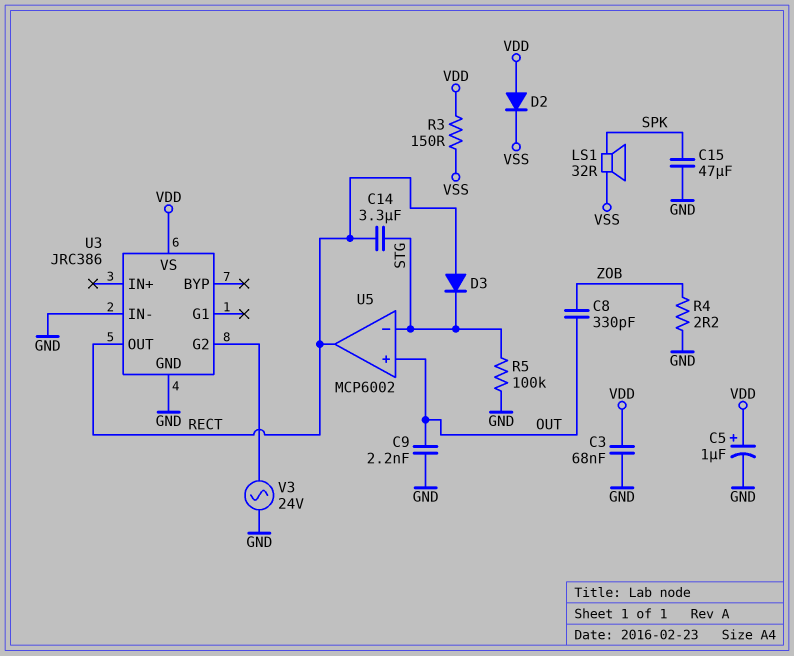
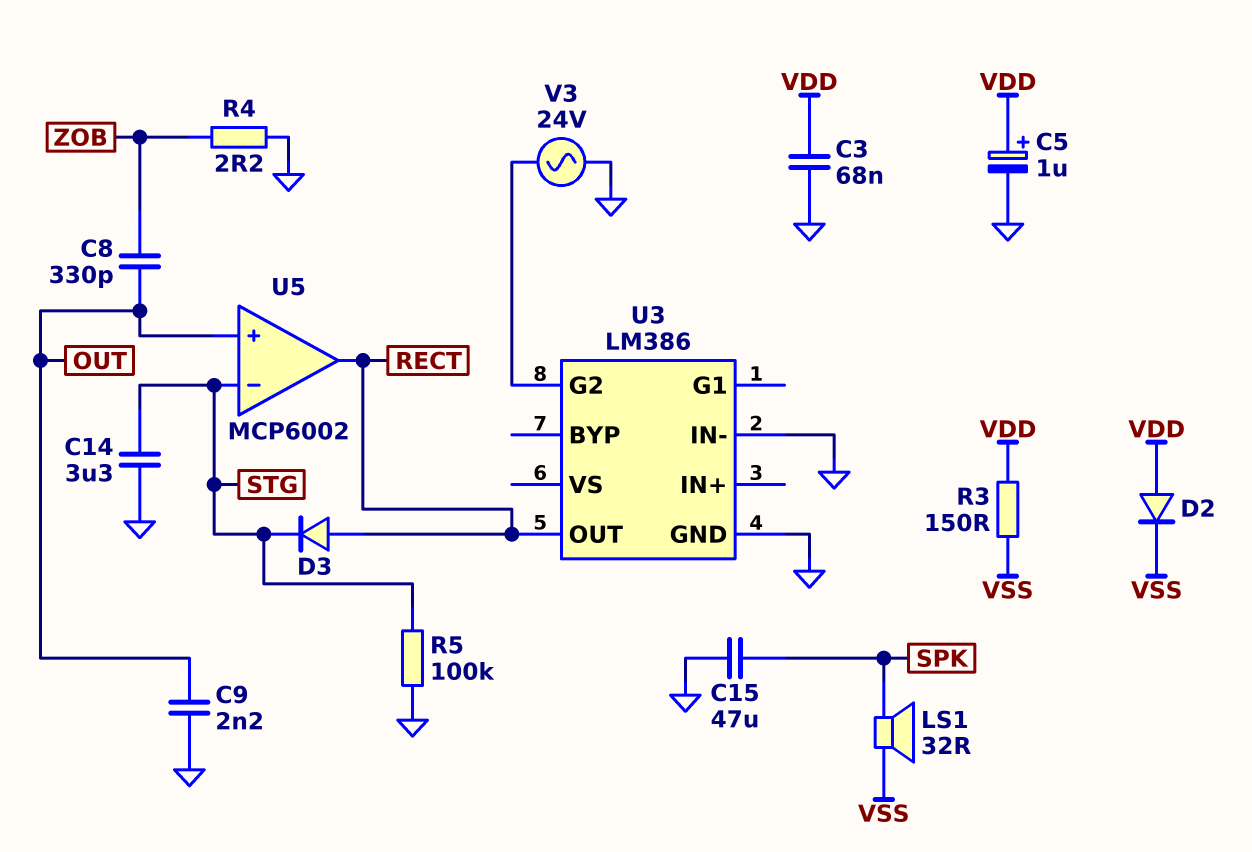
C14: 3.3uF (RECT, STG) -> 3.3uF (GND, STG)
U3: JRC386 -> LM386
U3 pin VS: VDD -> none

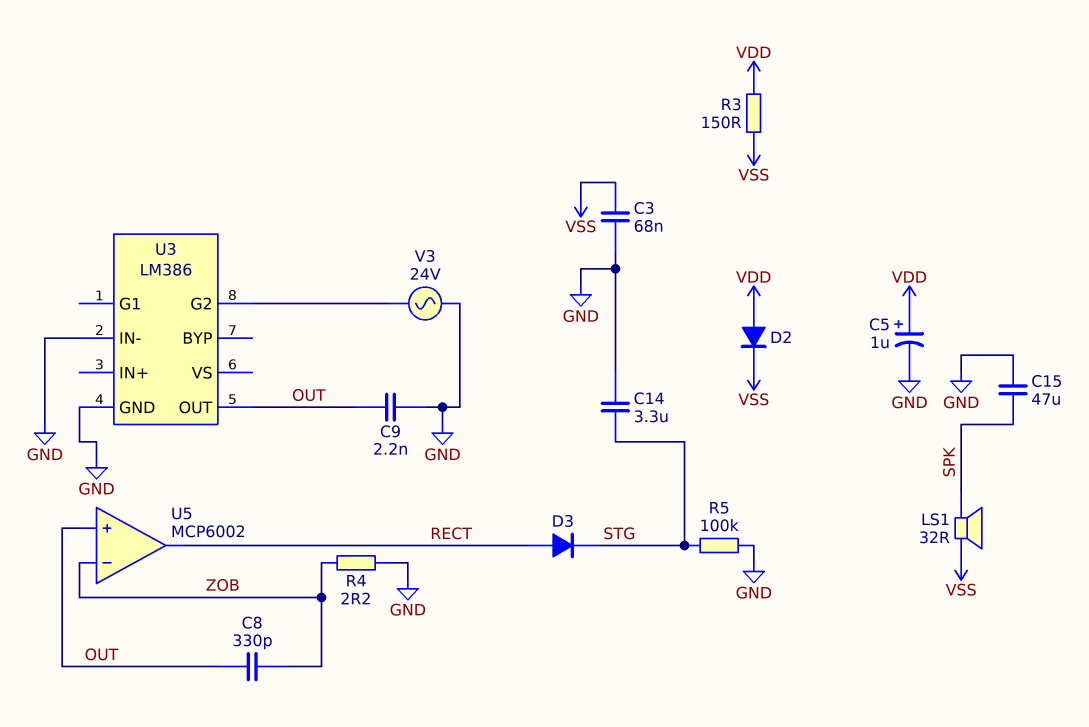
C3: 68nF (GND, VDD) -> 68nF (GND, VSS)
U3 pin OUT: RECT -> OUT
U5 pin in-: STG -> ZOB

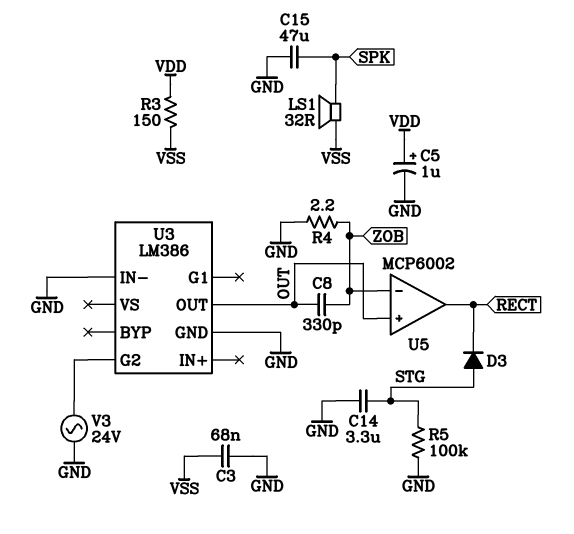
C9: 2.2nF (GND, OUT) -> none
D2: diode (A VDD, K VSS) -> none
D3: diode (A RECT, K STG) -> diode (A STG, K RECT)

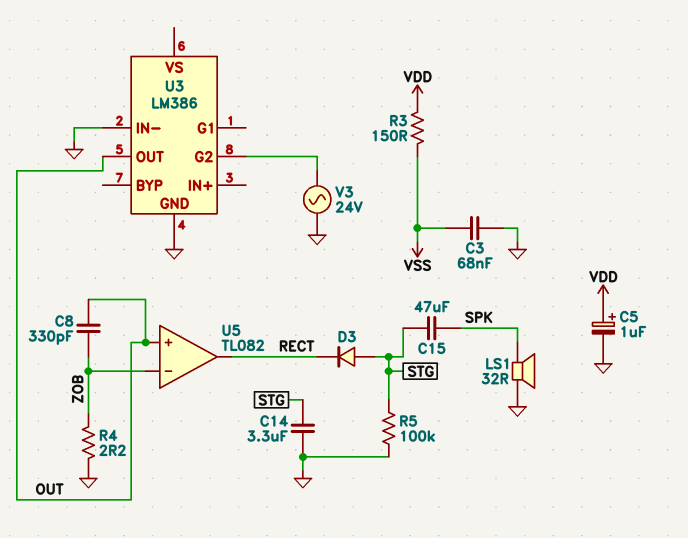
C15: 47uF (GND, SPK) -> 47uF (SPK, STG)
LS1: speaker 32R (SPK, VSS) -> speaker 32R (GND, SPK)
U5: MCP6002 -> TL082

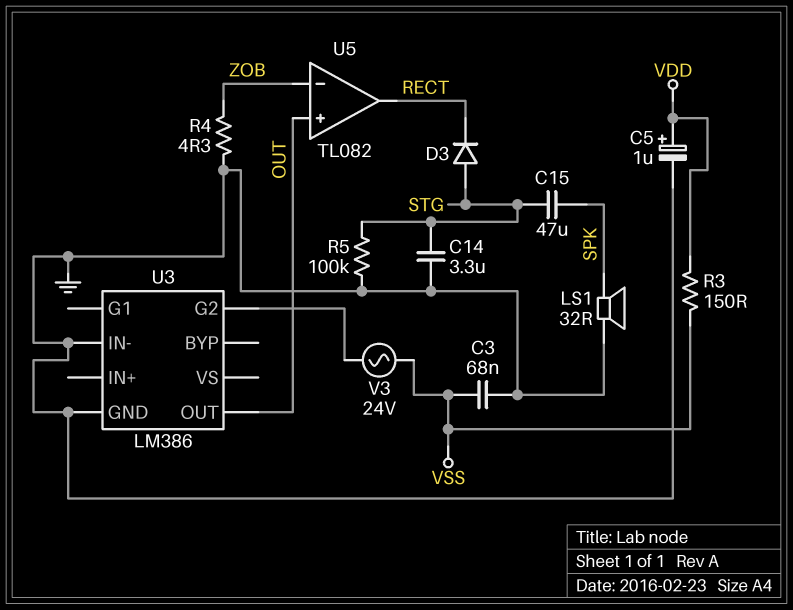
C8: 330pF (OUT, ZOB) -> none
R4: 2.2 (GND, ZOB) -> 4.3 (GND, ZOB)
V3: AC 24V (GND, U3/G2) -> AC 24V (U3/G2, VSS)

